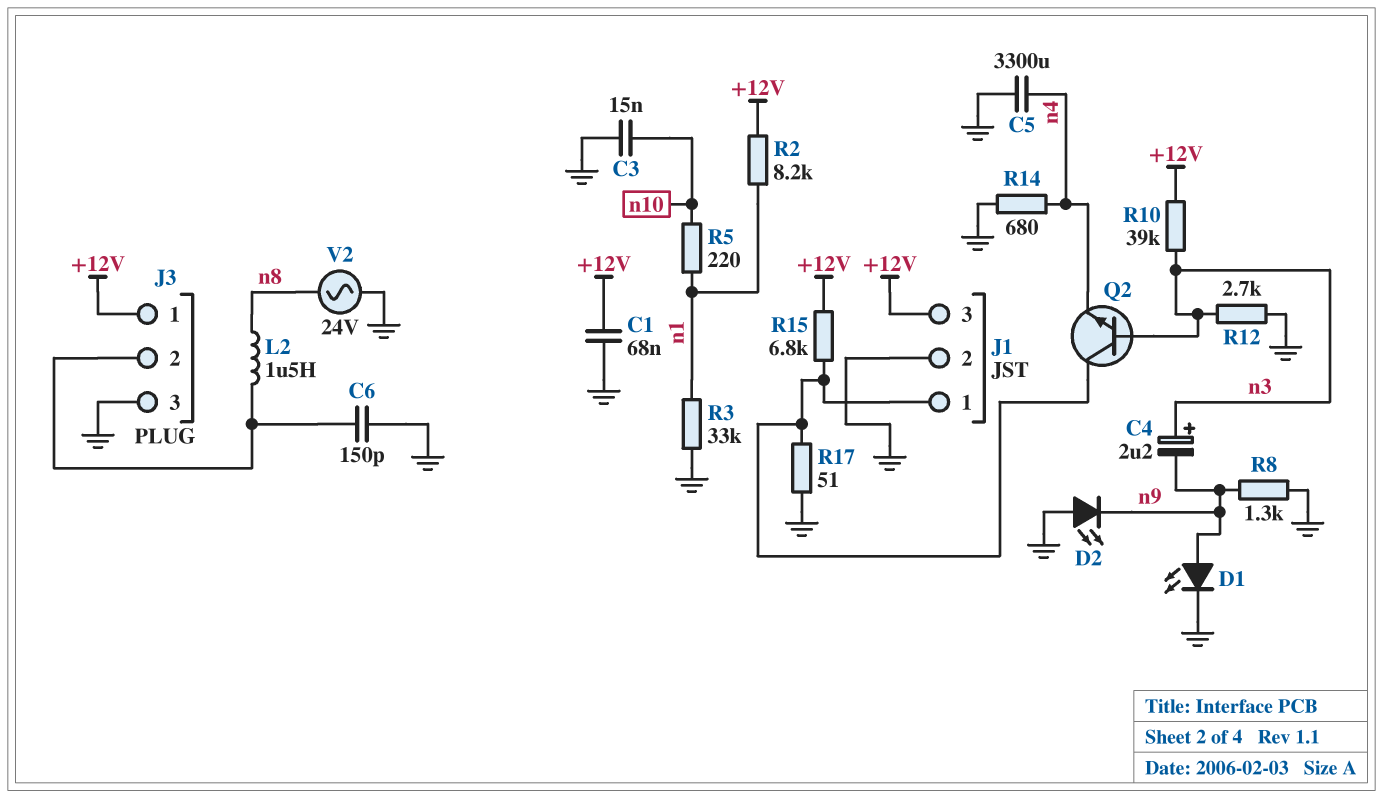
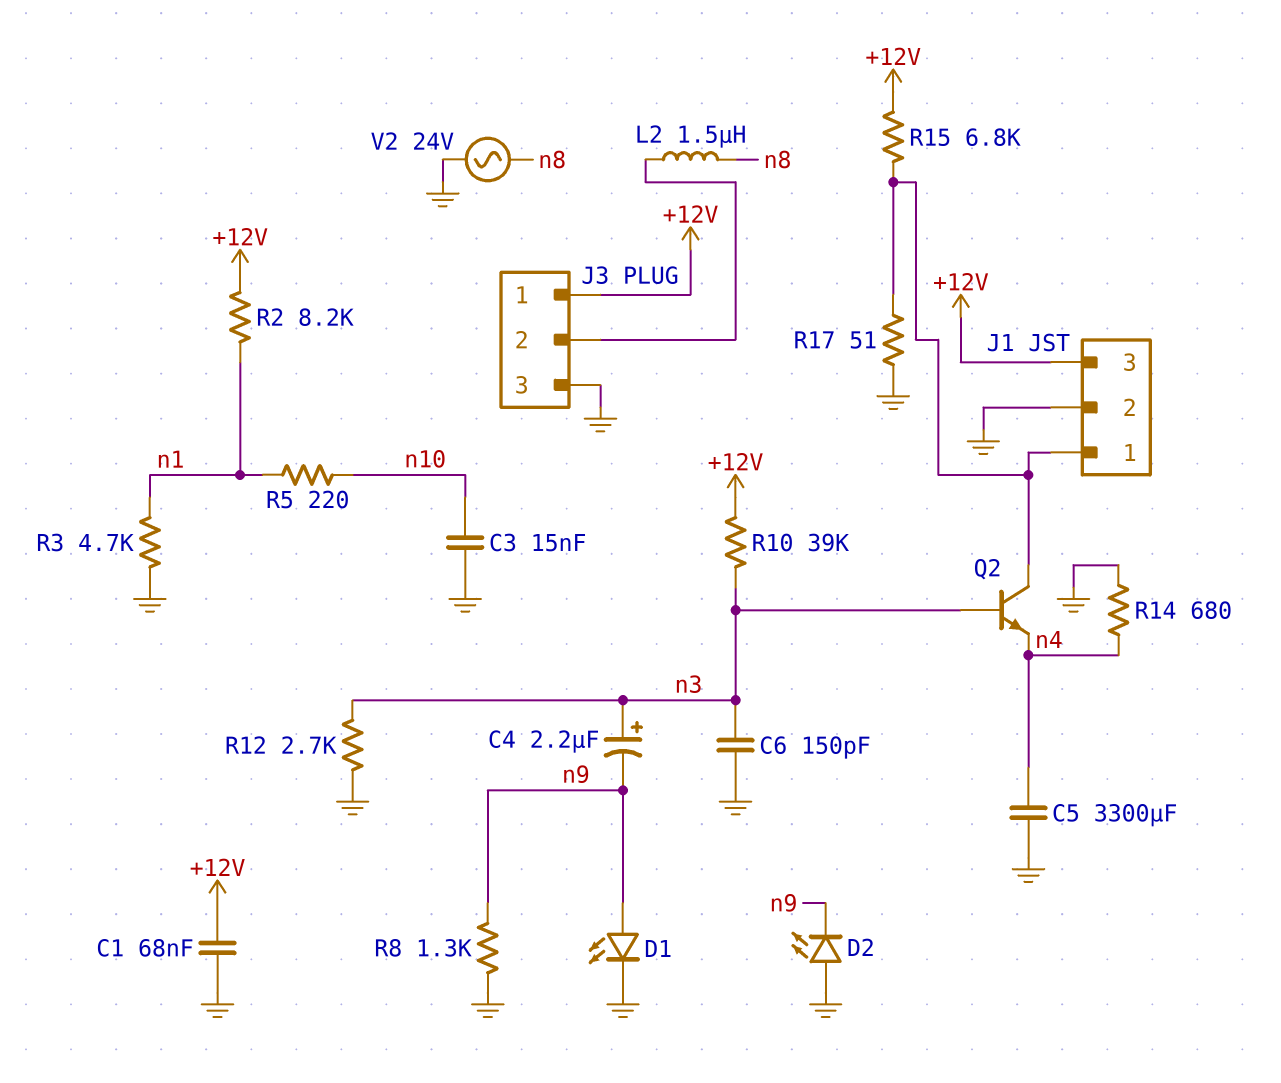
C6: 150pF (GND, J3/2) -> 150pF (GND, n3)
R3: 33k (GND, n1) -> 4.7k (GND, n1)

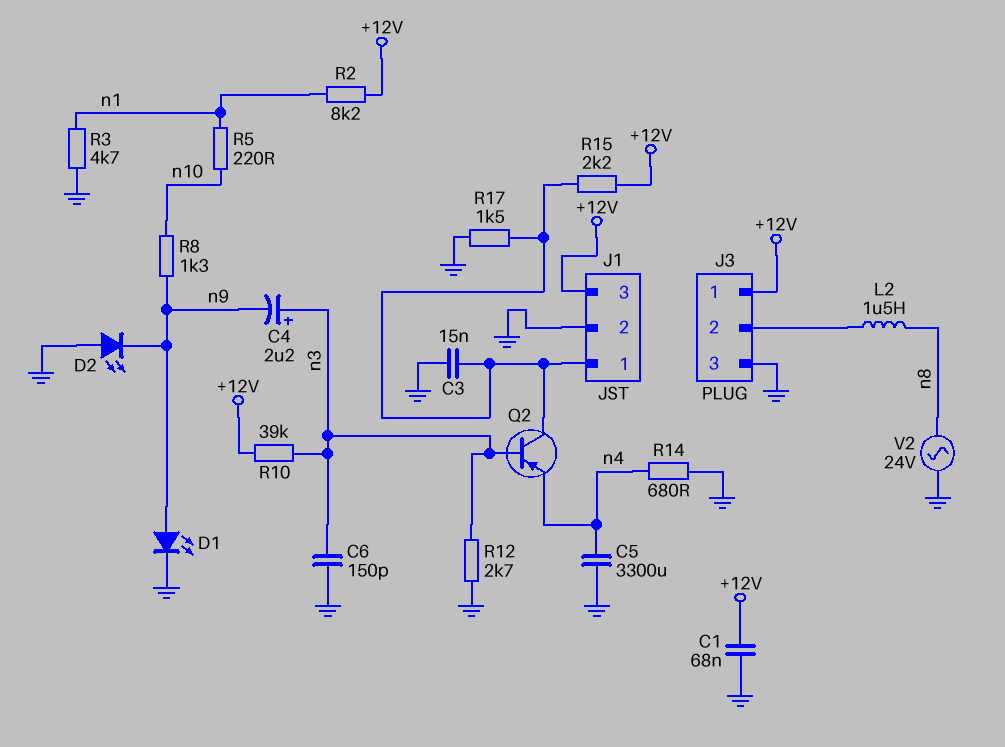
C3: 15nF (GND, n10) -> 15nF (GND, J1/1)
Q2: NPN (B n3, C J1/1, E n4) -> PNP (B n3, C J1/1, E n4)
R8: 1.3k (GND, n9) -> 1.3k (n9, n10)
R15: 6.8k (+12V, J1/1) -> 2.2k (+12V, J1/1)
R17: 51 (GND, J1/1) -> 1.5k (GND, J1/1)

